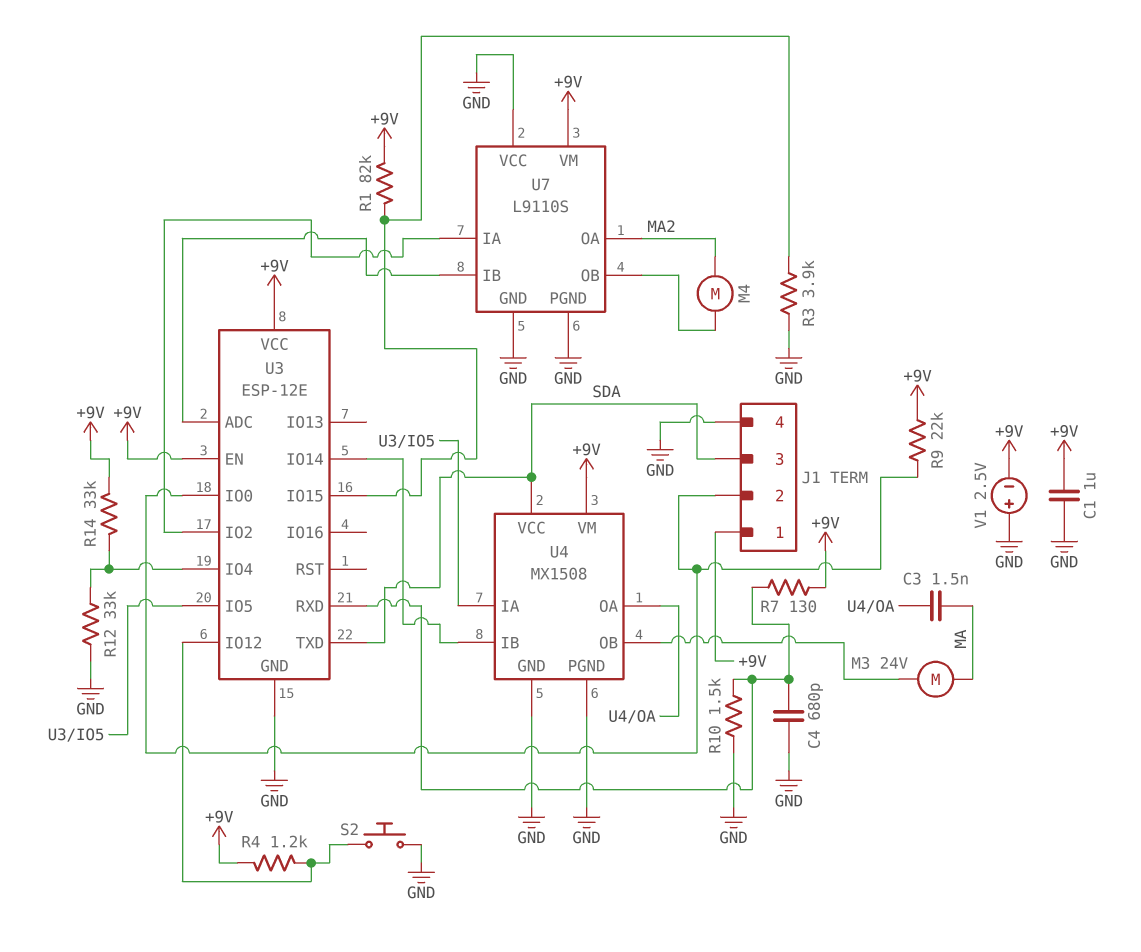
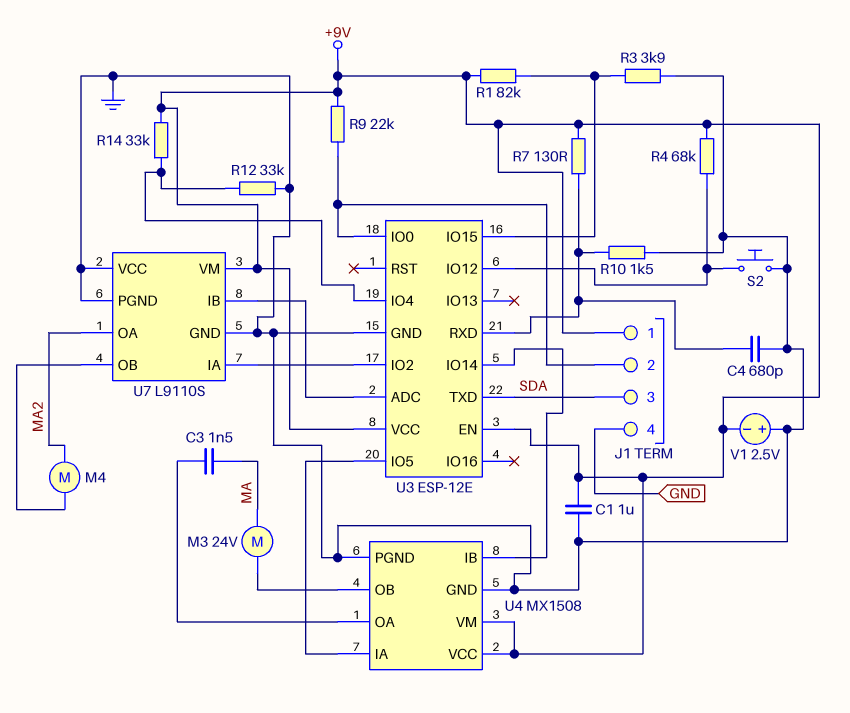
R4: 1.2k (+9V, U3/IO12) -> 68k (+9V, U3/IO12)
U4 pin VCC: SDA -> +9V

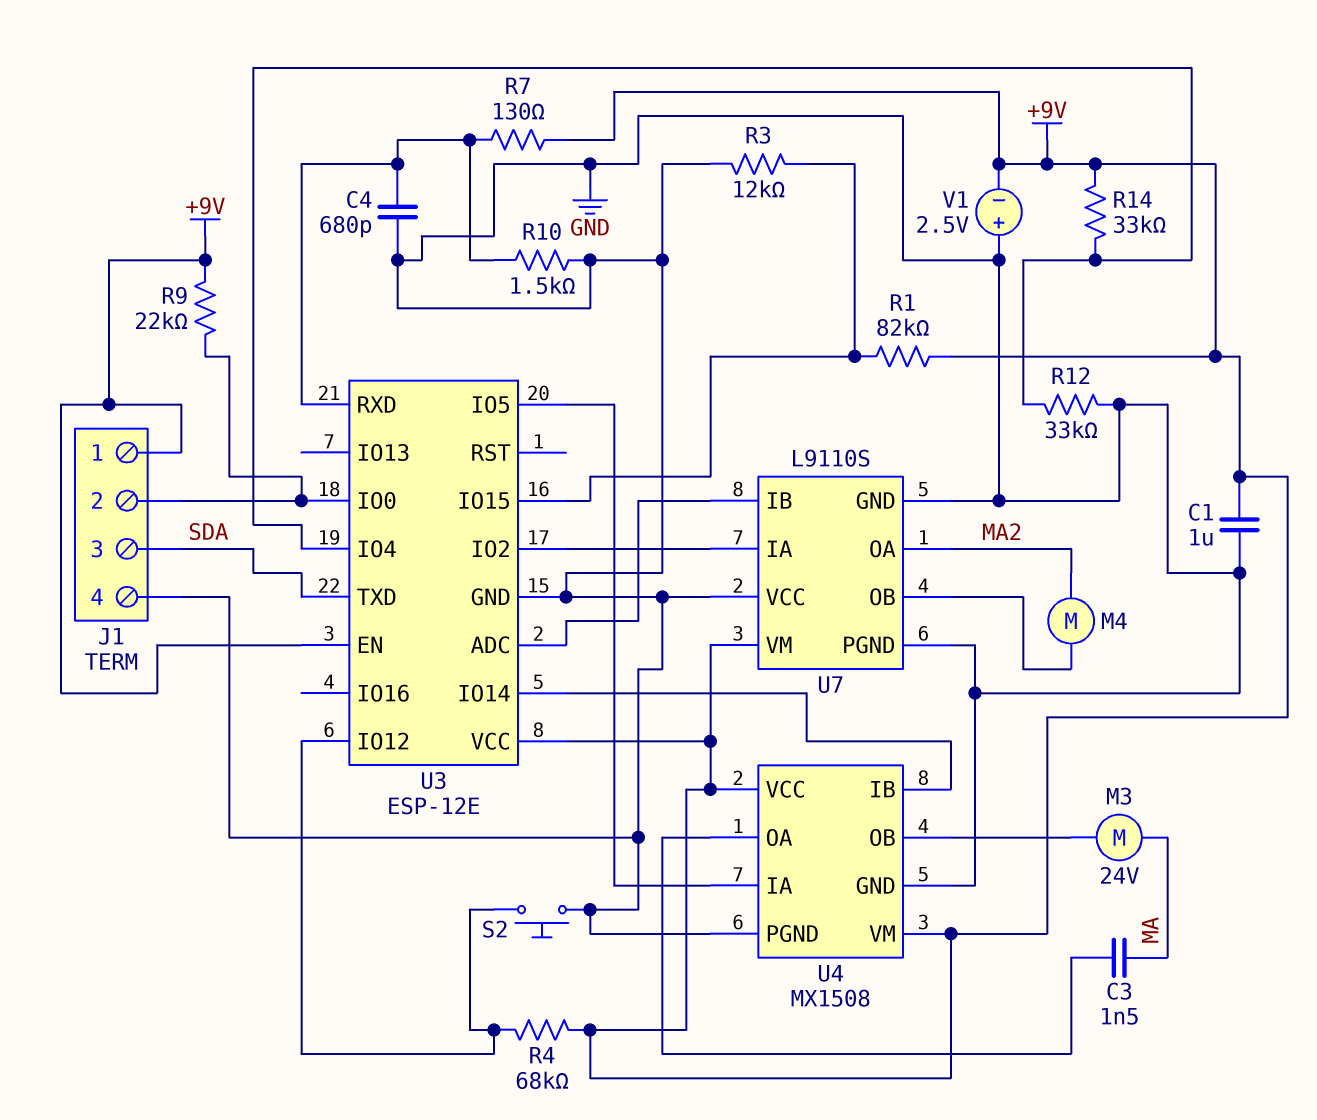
R3: 3.9k (GND, U3/IO15) -> 12k (GND, U3/IO15)

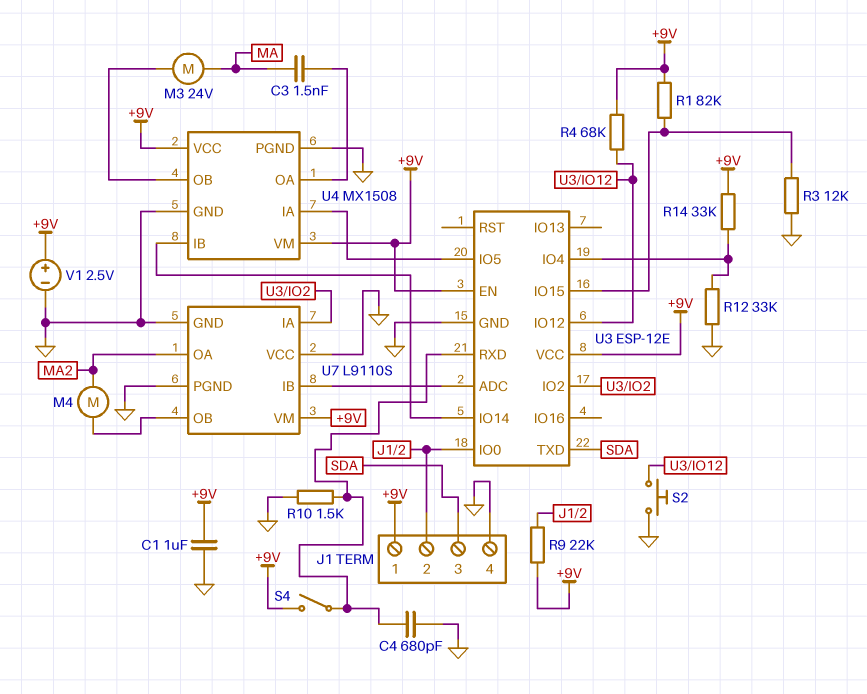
R7: 130 (+9V, U3/RXD) -> none
S4: none -> switch (+9V, U3/RXD)
V1: 2.5V (plus GND, minus +9V) -> 2.5V (plus +9V, minus GND)

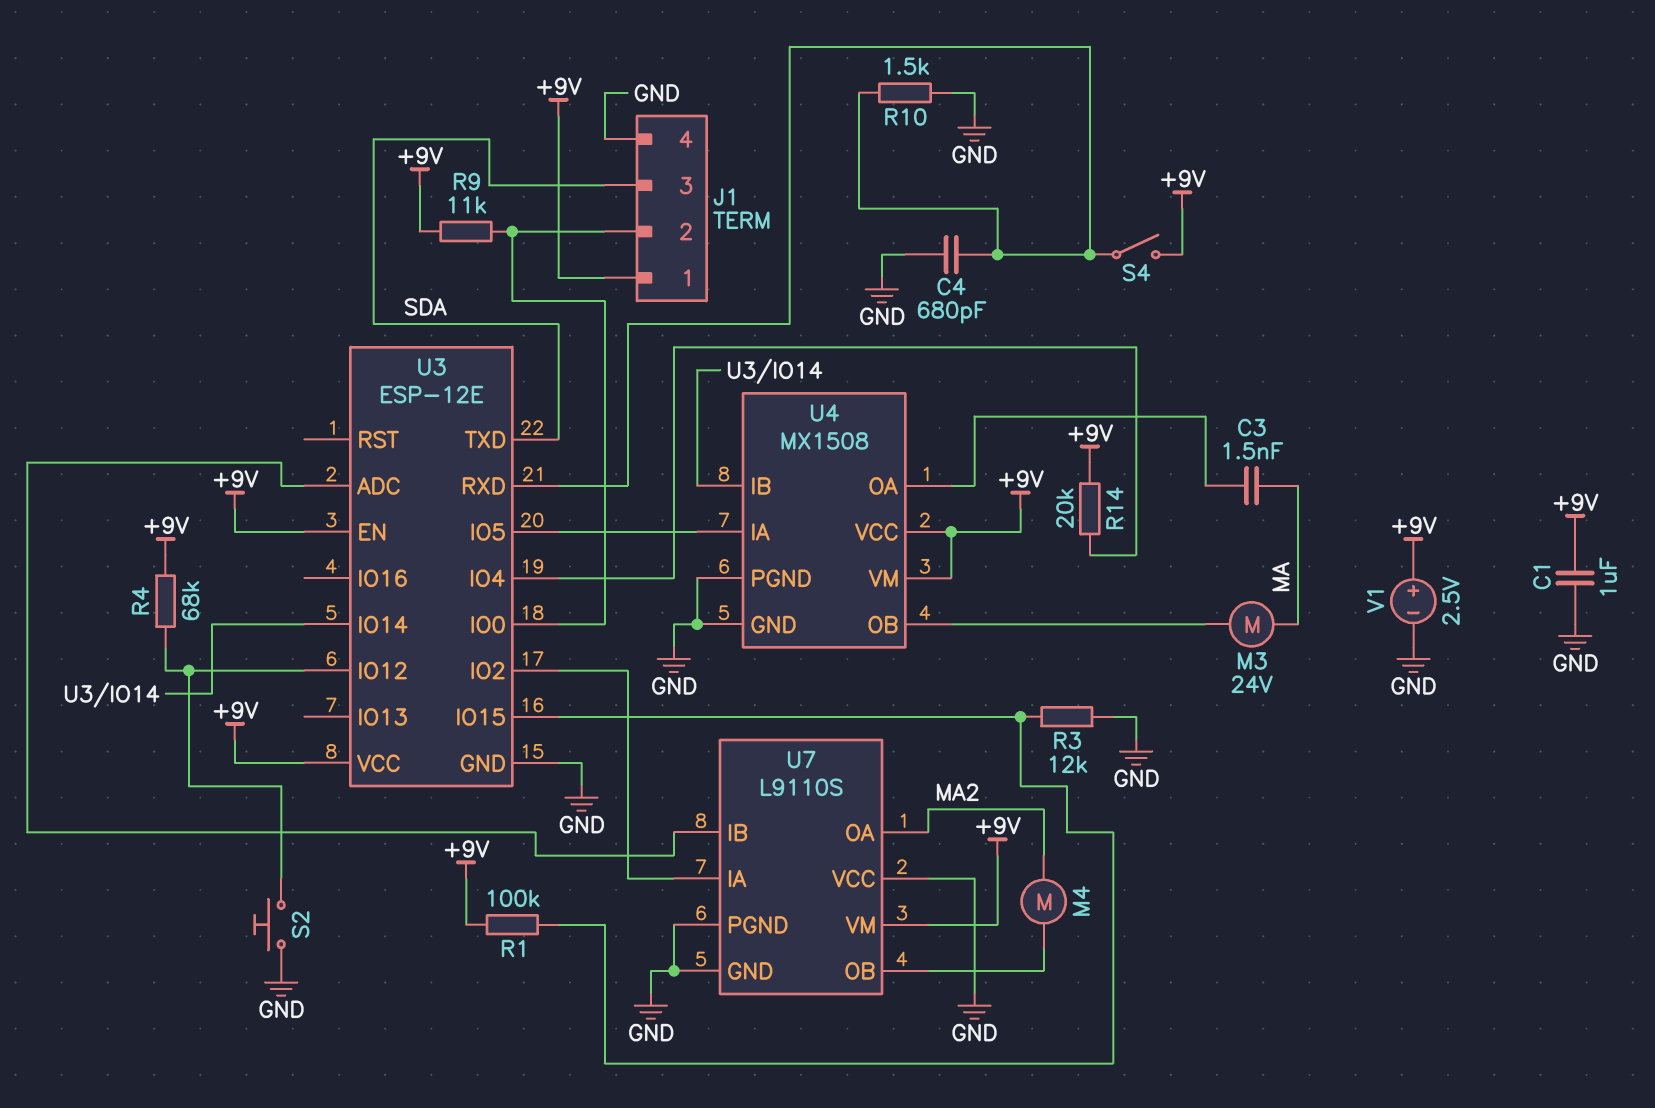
R1: 82k (+9V, U3/IO15) -> 100k (+9V, U3/IO15)
R9: 22k (+9V, J1/2) -> 11k (+9V, J1/2)
R12: 33k (GND, U3/IO4) -> none
R14: 33k (+9V, U3/IO4) -> 20k (+9V, U3/IO4)

